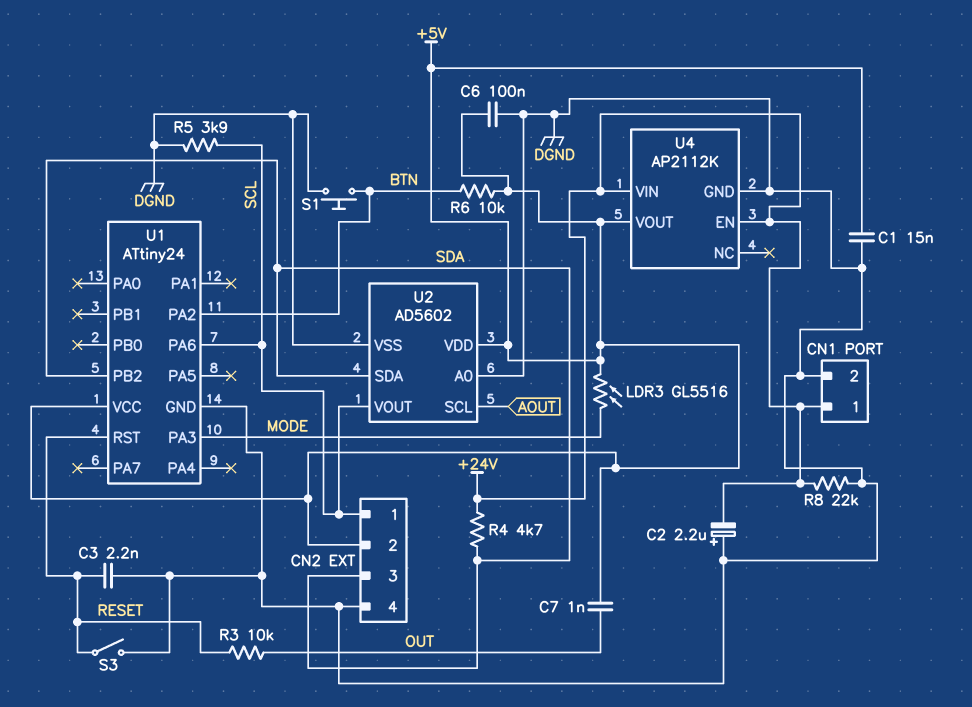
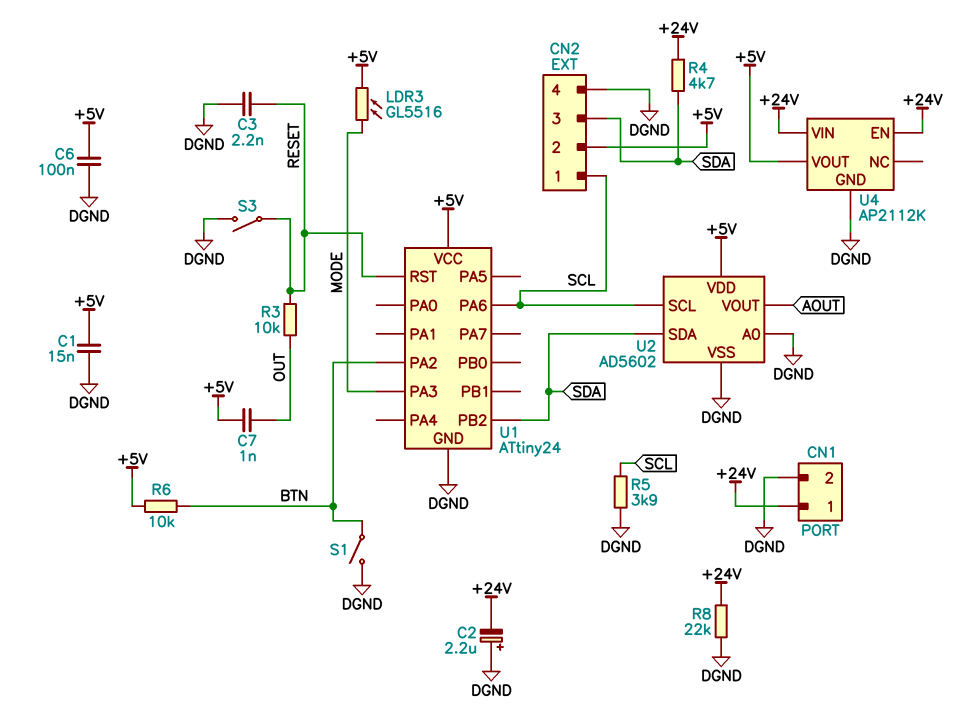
S1: button (BTN, DGND) -> switch (BTN, DGND)
U2 pin SCL: AOUT -> SCL
U2 pin VOUT: SCL -> AOUT

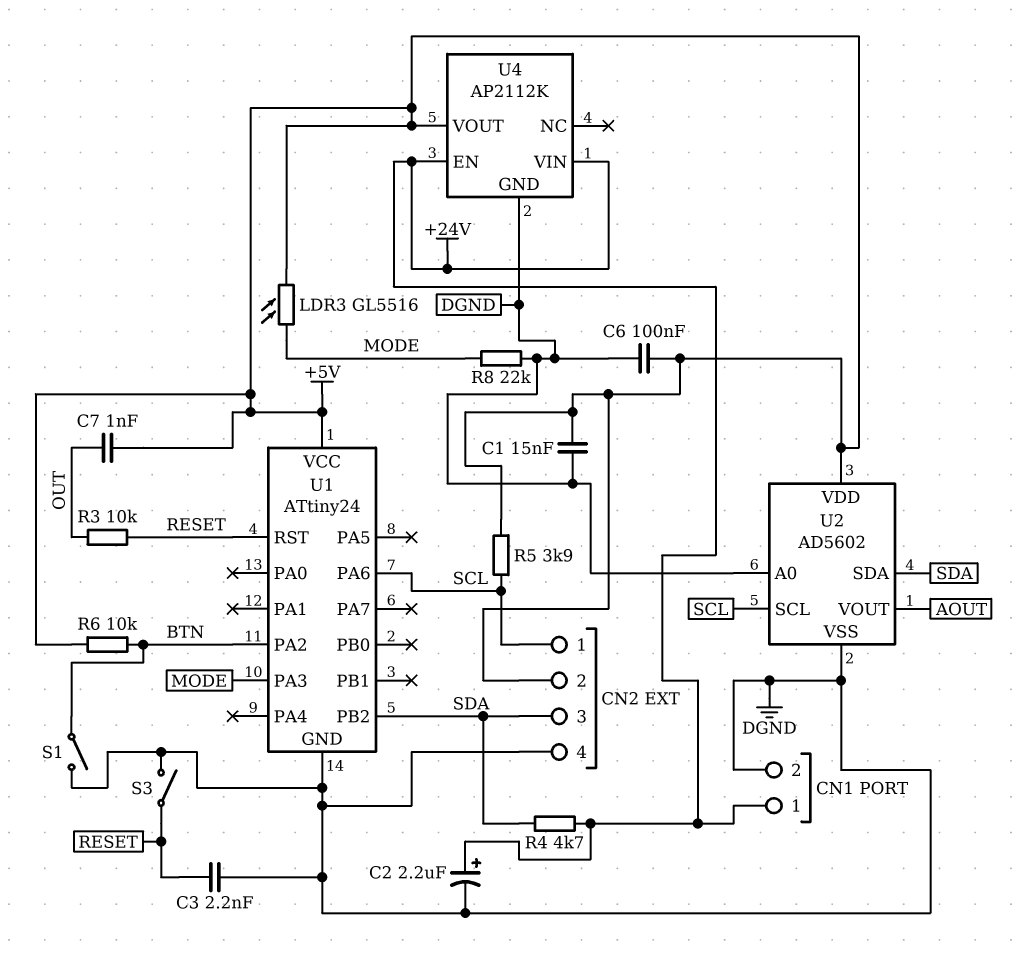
C2: 2.2uF (plus DGND, minus +24V) -> 2.2uF (plus +24V, minus DGND)
R5: 3.9k (DGND, SCL) -> 3.9k (+5V, SCL)
R8: 22k (+24V, DGND) -> 22k (DGND, MODE)

